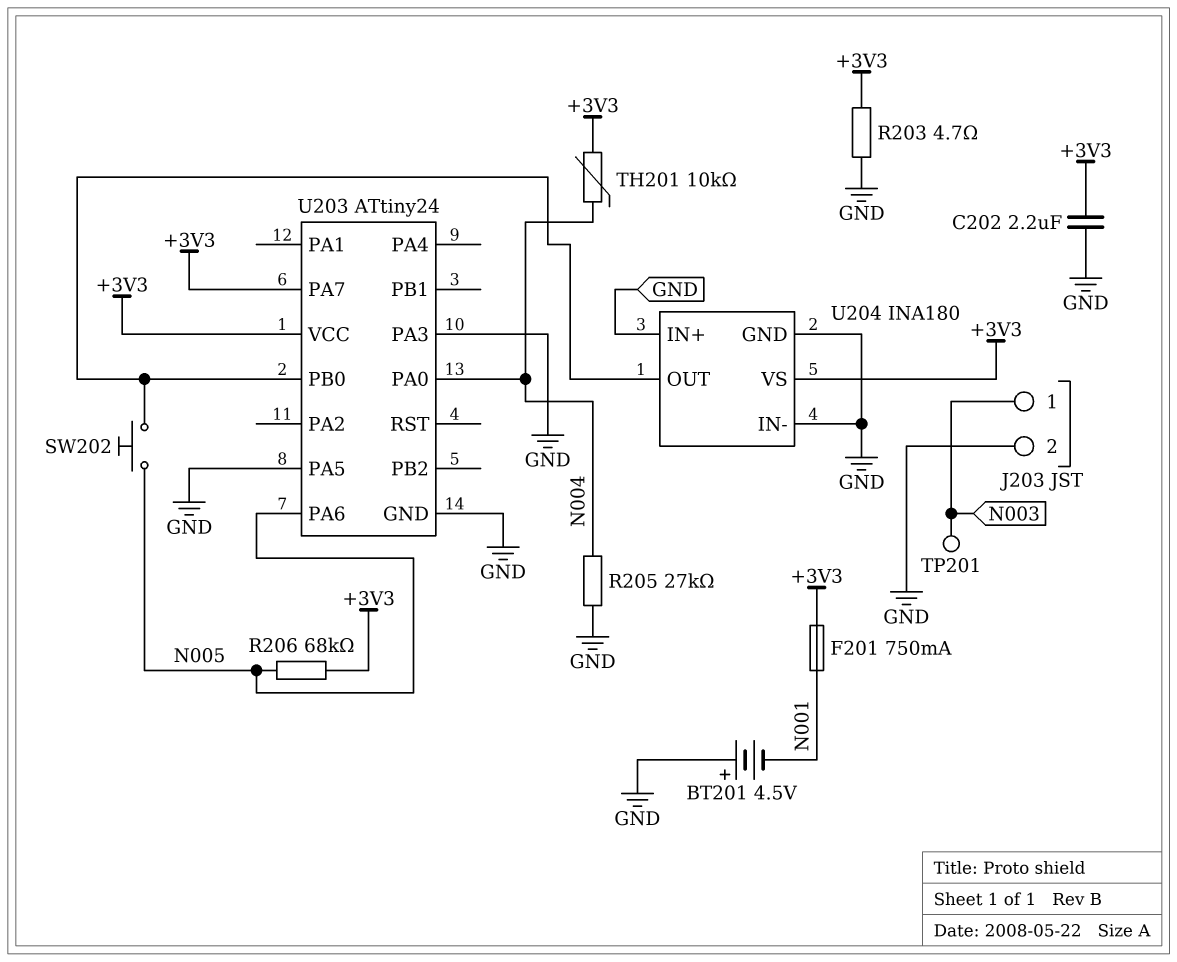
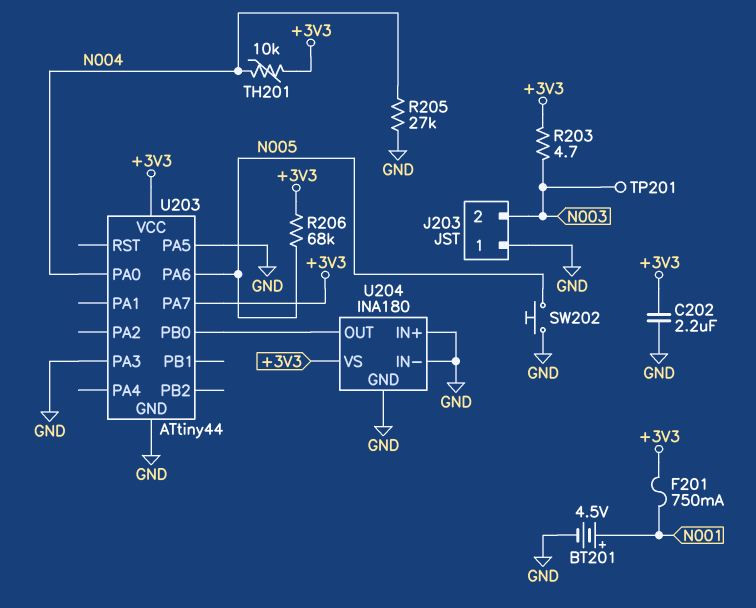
BT201: 4.5V (plus GND, minus N001) -> 4.5V (plus N001, minus GND)
J203 pin 1: N003 -> GND
J203 pin 2: GND -> N003
R203: 4.7 (+3V3, GND) -> 4.7 (+3V3, N003)
SW202: button (N005, U203/PB0) -> button (GND, N005)
U203: ATtiny24 -> ATtiny44

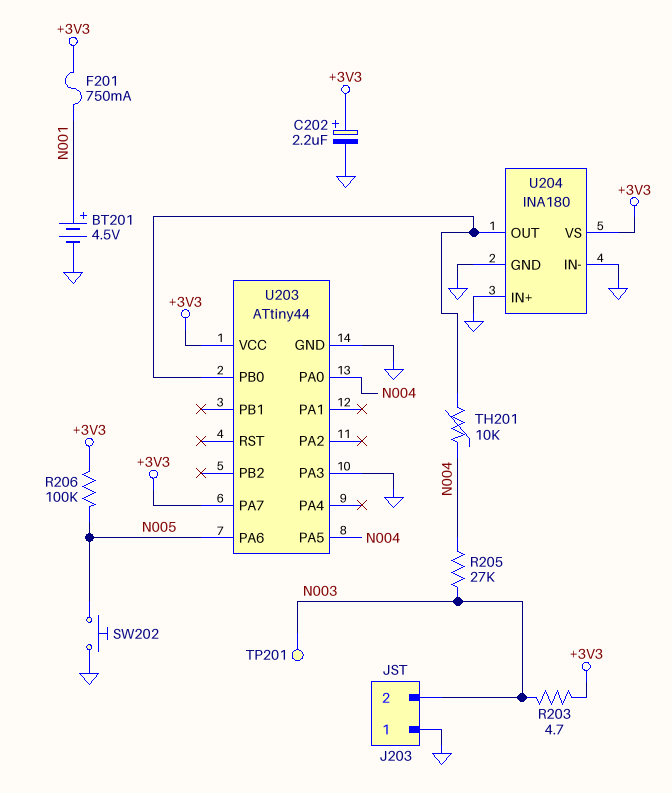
C202: 2.2uF (+3V3, GND) -> 2.2uF (plus +3V3, minus GND)
R205: 27k (GND, N004) -> 27k (N003, N004)
R206: 68k (+3V3, N005) -> 100k (+3V3, N005)
TH201: 10k (+3V3, N004) -> 10k (N004, U203/PB0)
U203 pin PA5: GND -> N004

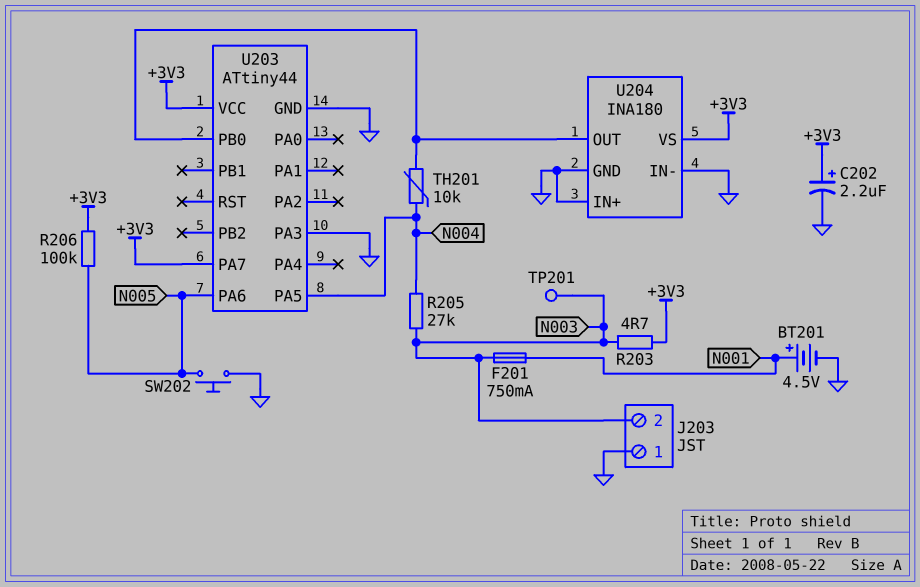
F201: 750mA (+3V3, N001) -> 750mA (N001, N003)
U203 pin PA0: N004 -> none

